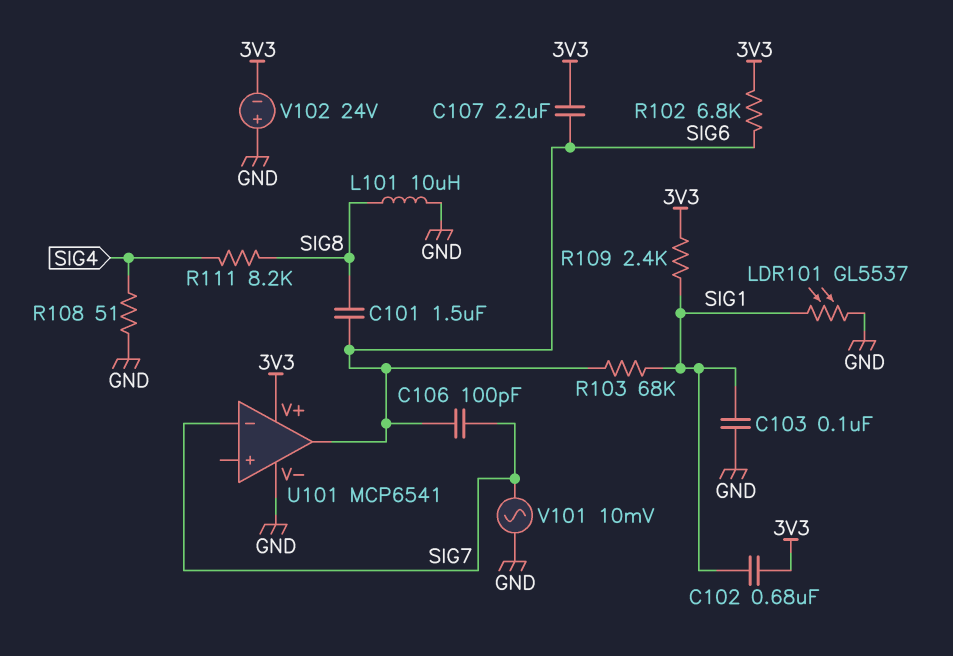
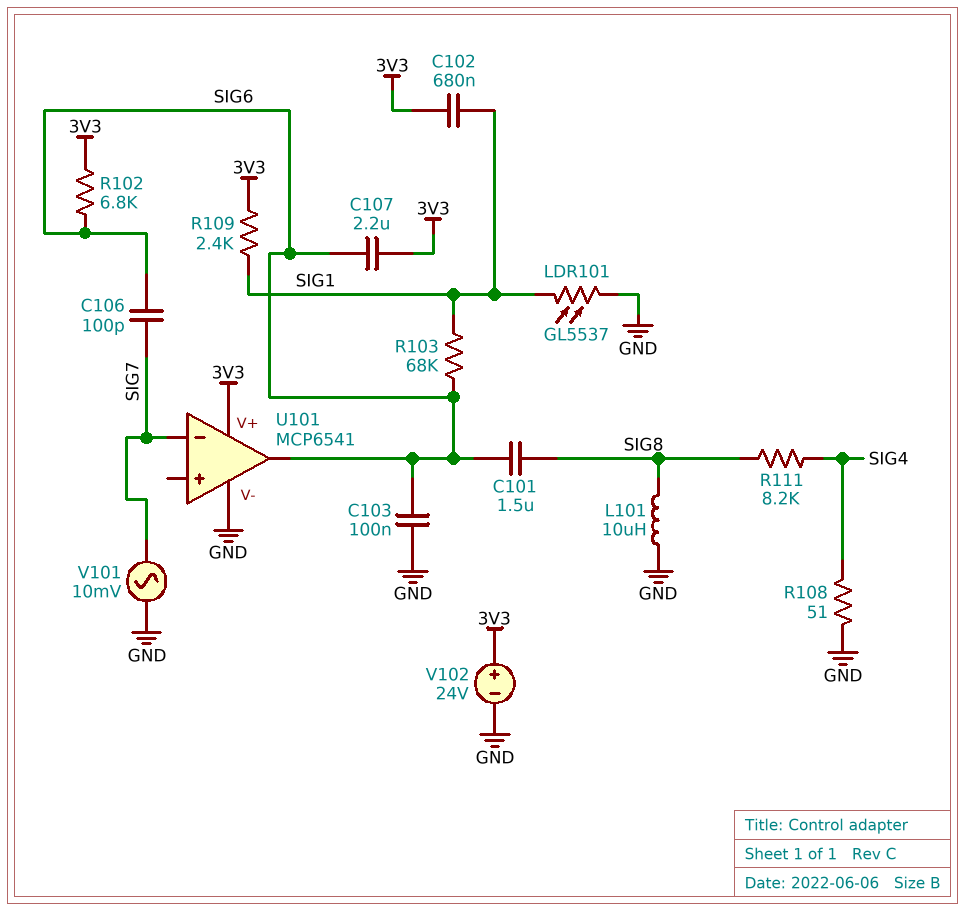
C103: 100nF (GND, SIG1) -> 100nF (GND, SIG6)
V102: 24V (plus GND, minus 3V3) -> 24V (plus 3V3, minus GND)

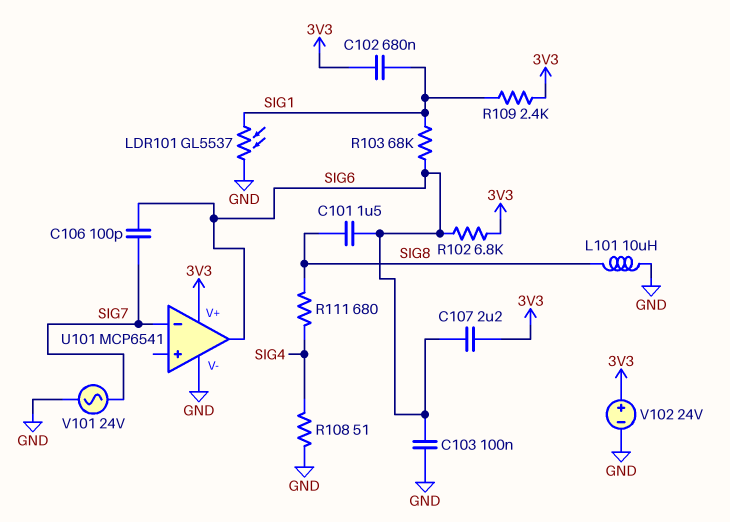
R111: 8.2k (SIG4, SIG8) -> 680 (SIG4, SIG8)
V101: AC 10mV (GND, SIG7) -> AC 24V (GND, SIG7)

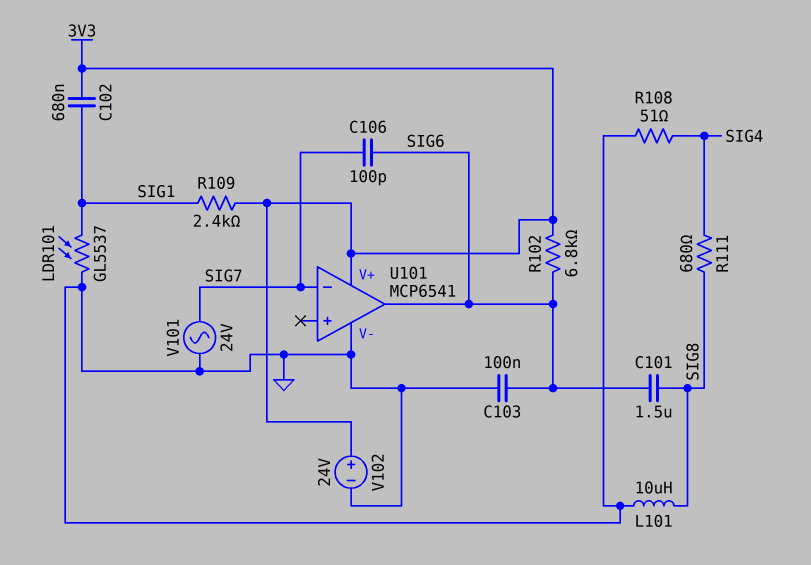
C107: 2.2uF (3V3, SIG6) -> none
R103: 68k (SIG1, SIG6) -> none

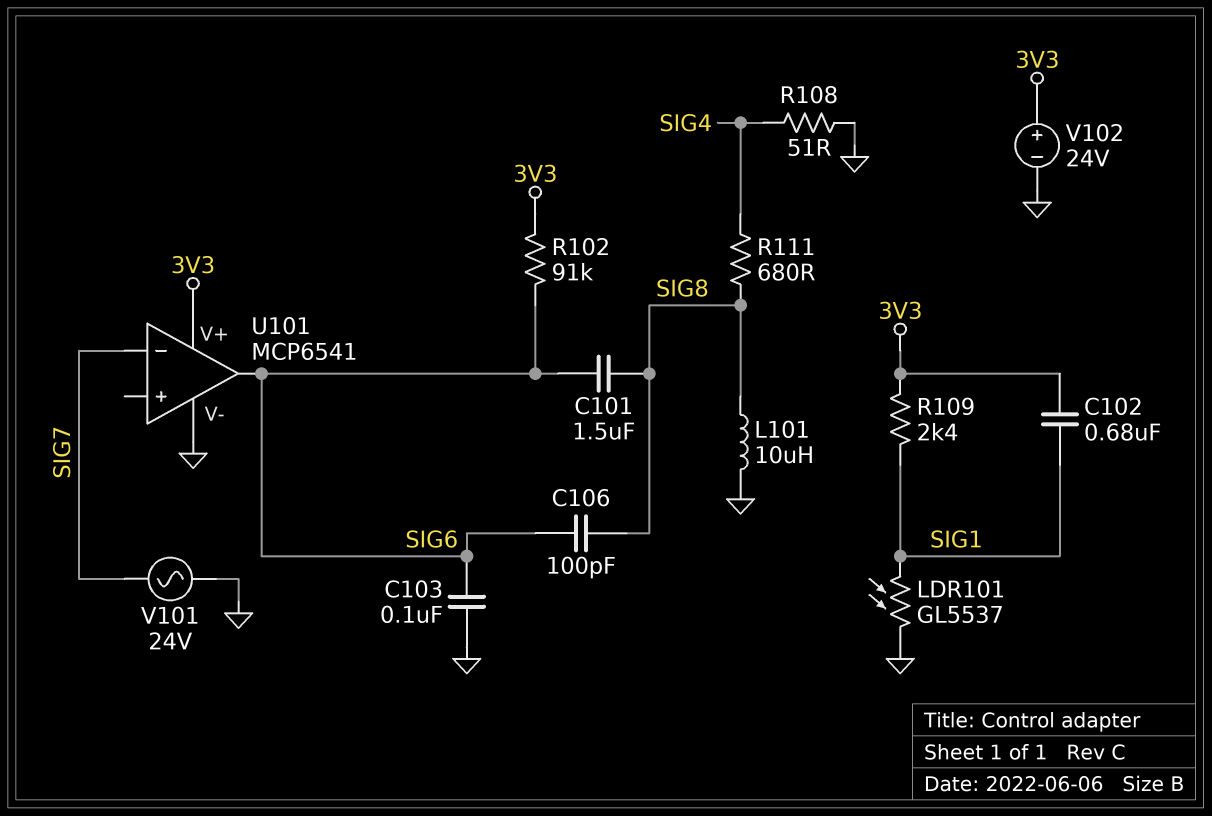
C106: 100pF (SIG6, SIG7) -> 100pF (SIG6, SIG8)
R102: 6.8k (3V3, SIG6) -> 91k (3V3, SIG6)

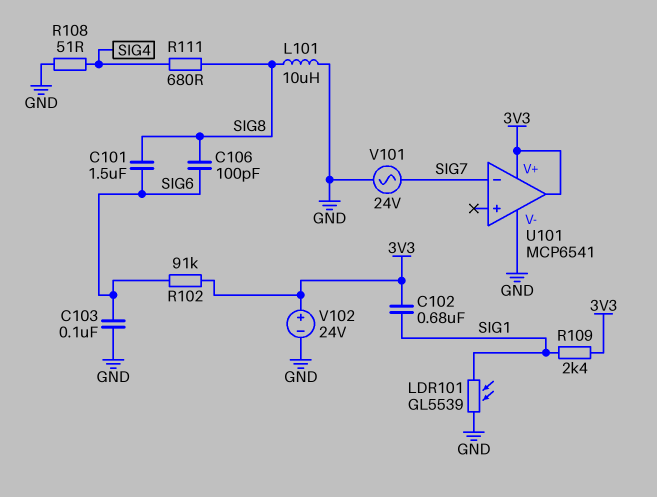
LDR101: GL5537 (GND, SIG1) -> GL5539 (GND, SIG1)
U101 pin out: SIG6 -> 3V3

